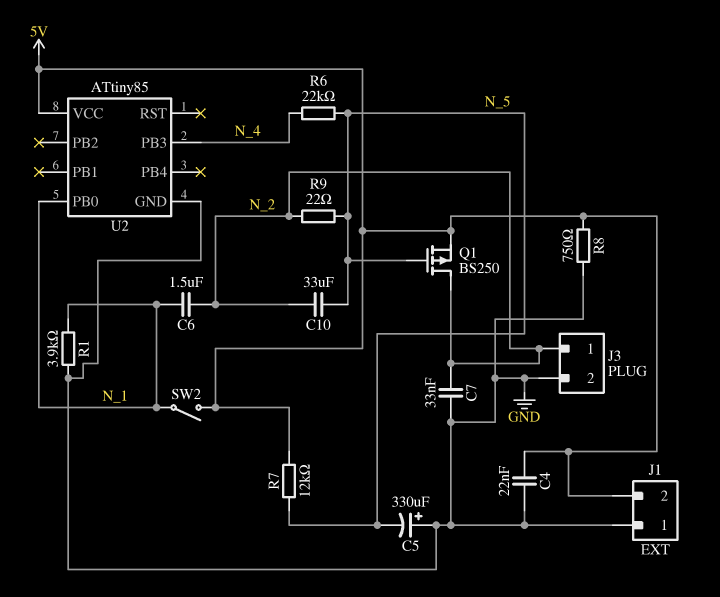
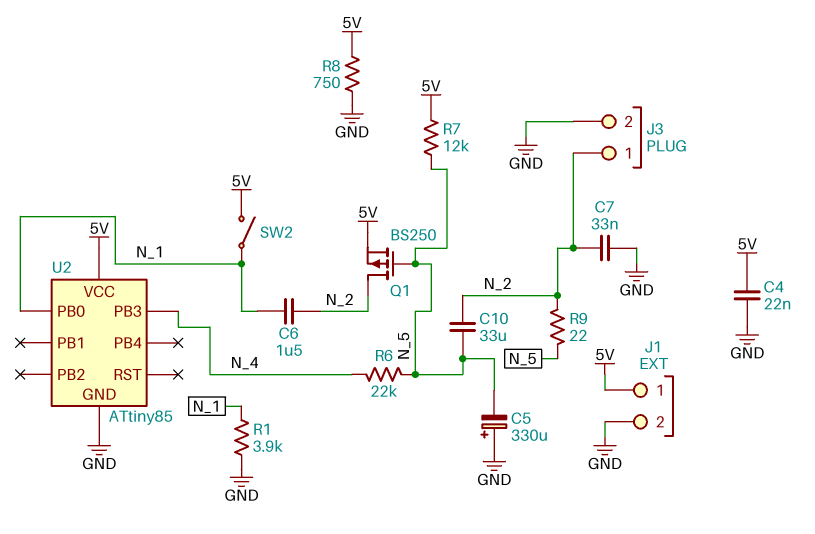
J1 pin 1: GND -> 5V
J1 pin 2: 5V -> GND

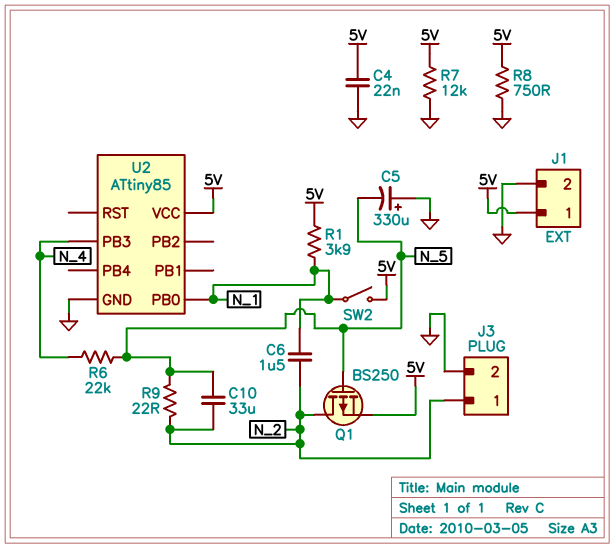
C7: 33nF (GND, N_2) -> none
R1: 3.9k (GND, N_1) -> 3.9k (5V, N_1)
R7: 12k (5V, N_5) -> 12k (5V, GND)

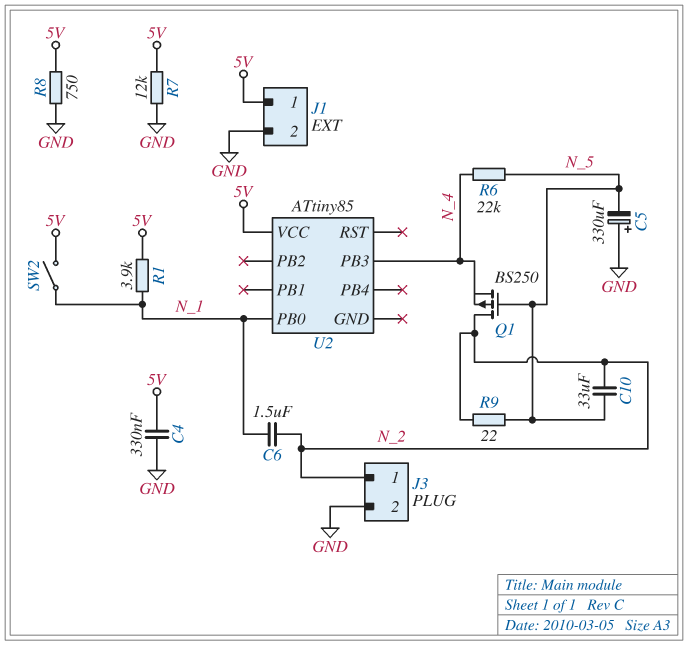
C4: 22nF (5V, GND) -> 330nF (5V, GND)
Q1: PMOS BS250 (G N_5, D N_2, S 5V) -> PMOS BS250 (G N_5, D N_2, S N_4)
U2 pin GND: GND -> none

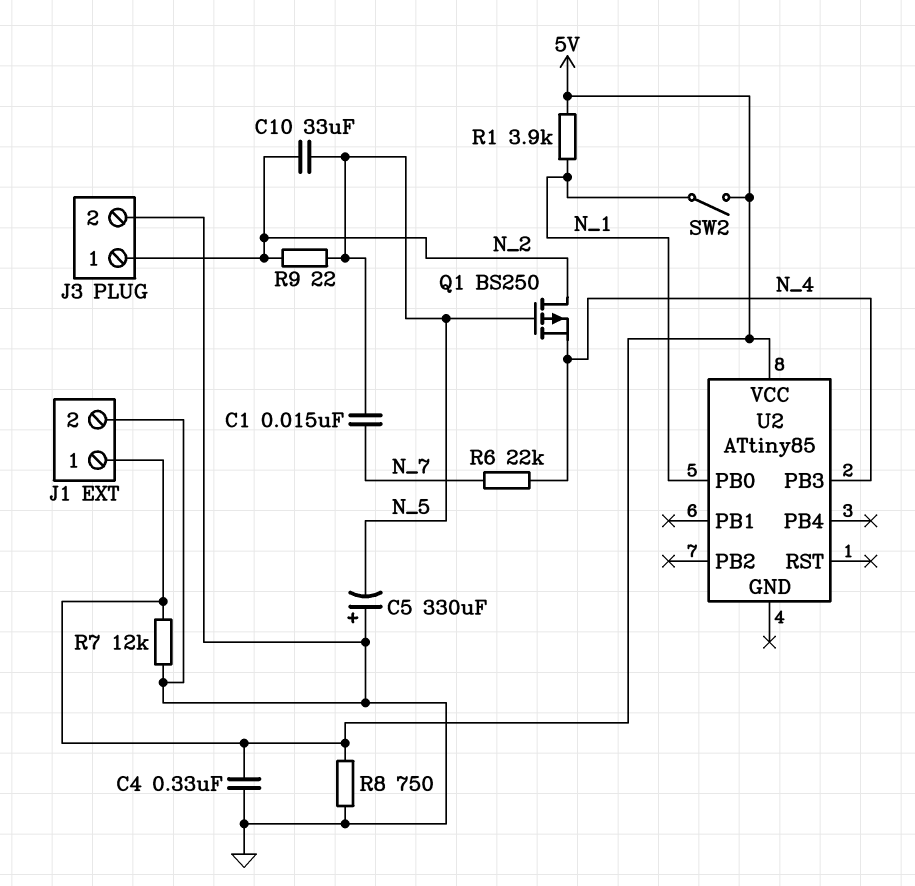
C1: none -> 15nF (N_5, N_7)
C6: 1.5uF (N_1, N_2) -> none
R6: 22k (N_4, N_5) -> 22k (N_4, N_7)

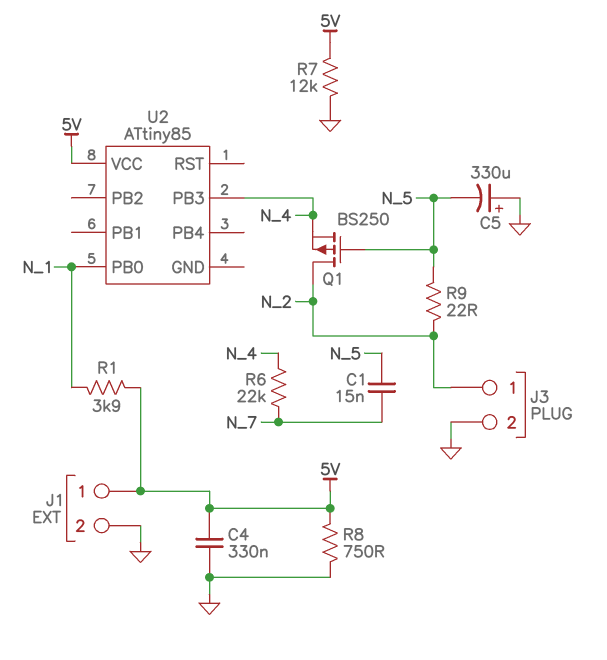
C10: 33uF (N_2, N_5) -> none
SW2: switch (5V, N_1) -> none

